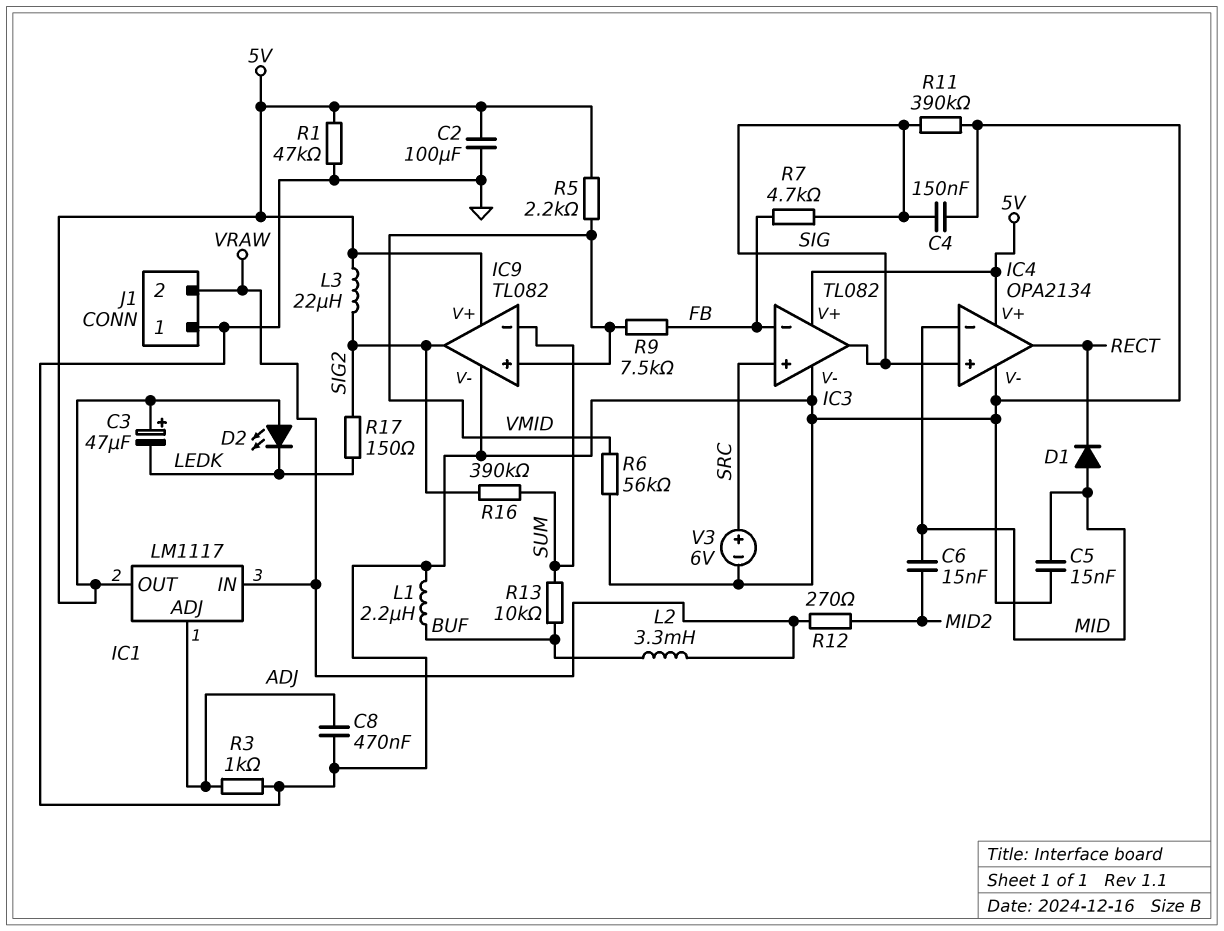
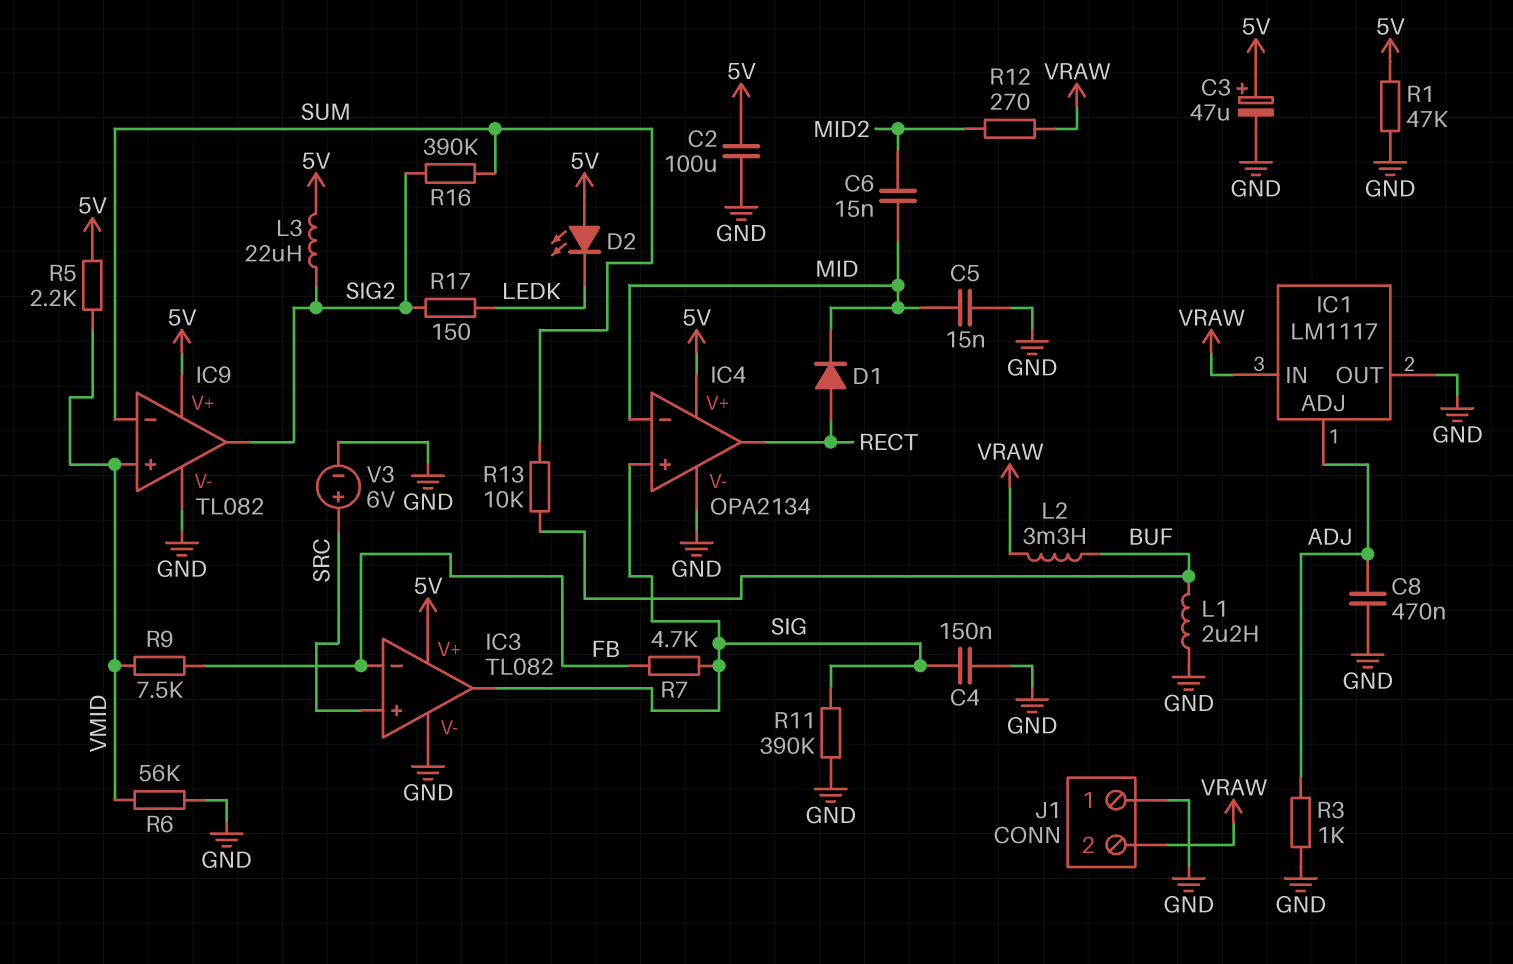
C3: 47uF (plus 5V, minus LEDK) -> 47uF (plus 5V, minus GND)
D1: diode (A MID, K RECT) -> diode (A RECT, K MID)
IC1 pin OUT: 5V -> GND

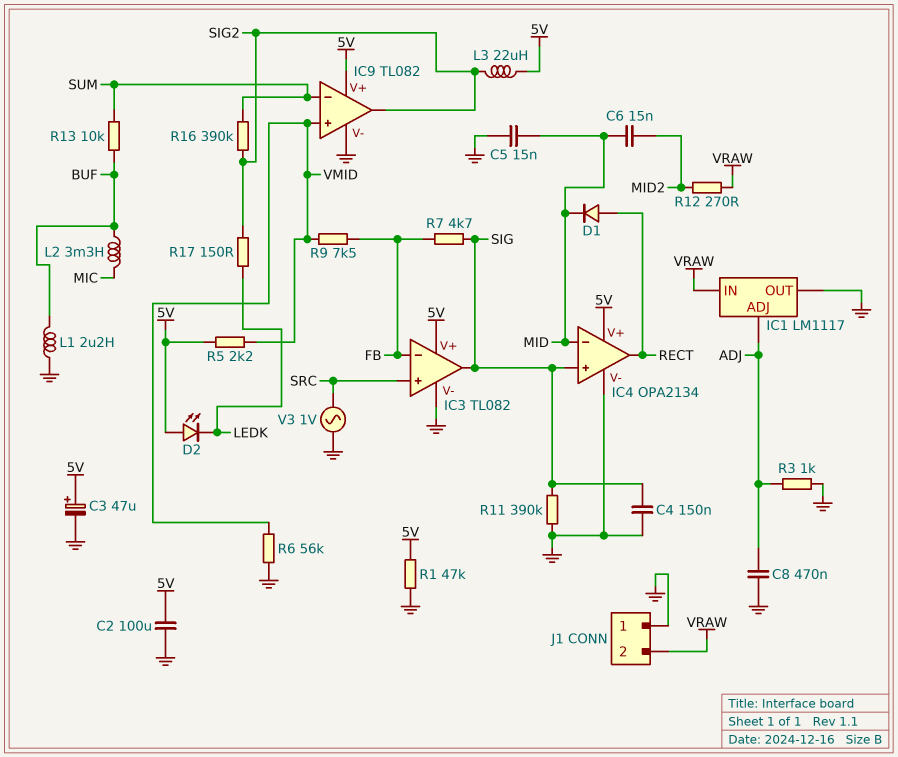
L2: 3.3mH (BUF, VRAW) -> 3.3mH (BUF, MIC)
V3: 6V (plus SRC, minus GND) -> AC 1V (GND, SRC)

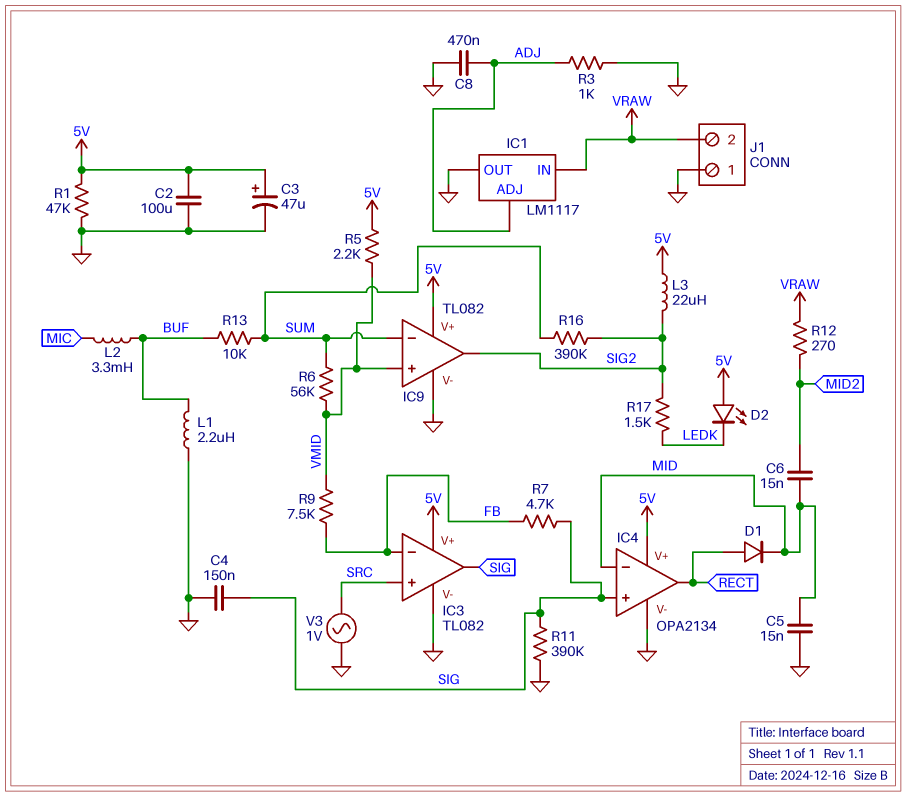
R6: 56k (GND, VMID) -> 56k (SUM, VMID)
R17: 150 (LEDK, SIG2) -> 1.5k (LEDK, SIG2)

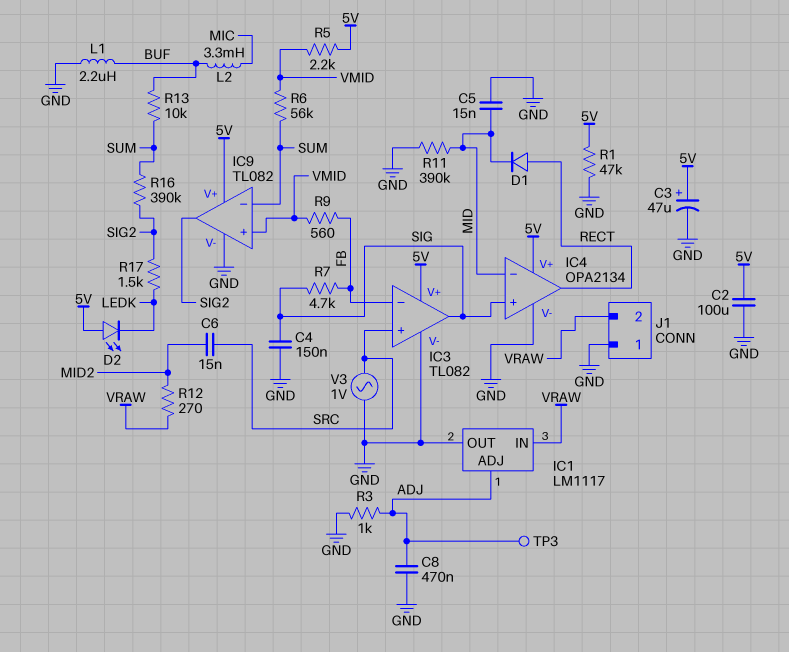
C6: 15nF (MID, MID2) -> 15nF (MID2, SRC)
L3: 22uH (5V, SIG2) -> none
R9: 7.5k (FB, VMID) -> 560 (FB, VMID)
R11: 390k (GND, SIG) -> 390k (GND, MID)
TP3: none -> test point (ADJ)

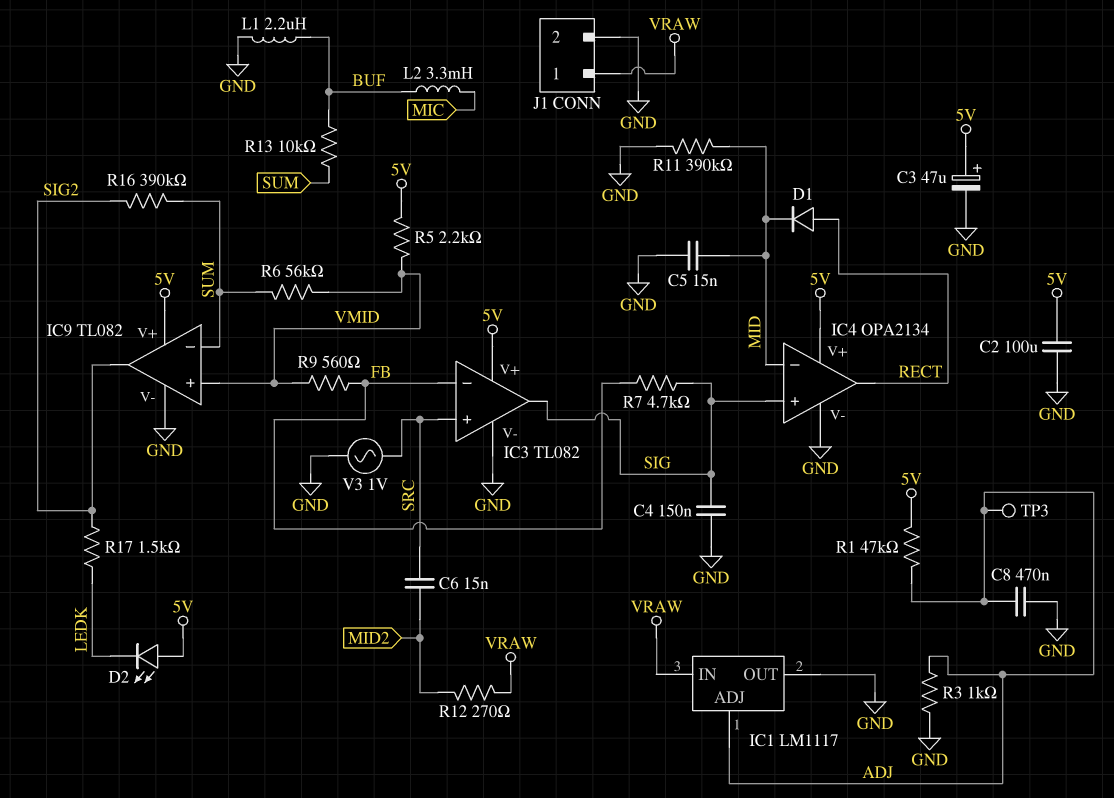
J1 pin 1: GND -> VRAW
J1 pin 2: VRAW -> GND
R1: 47k (5V, GND) -> 47k (5V, ADJ)

